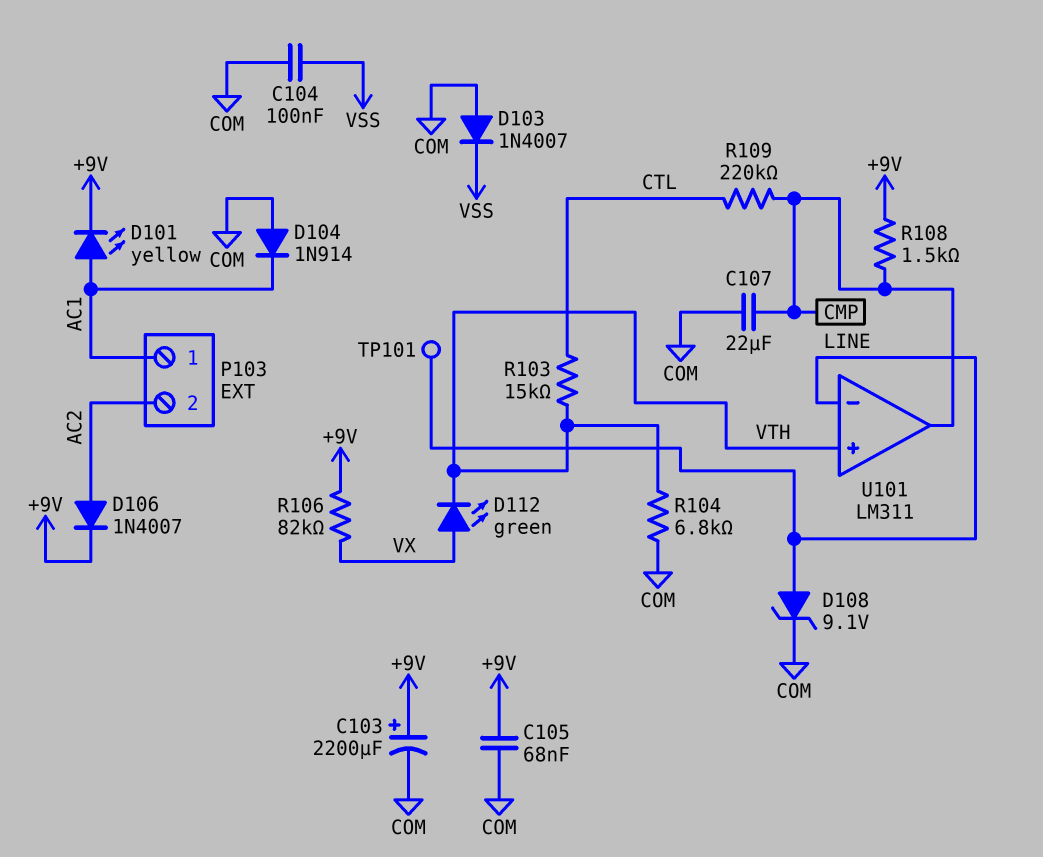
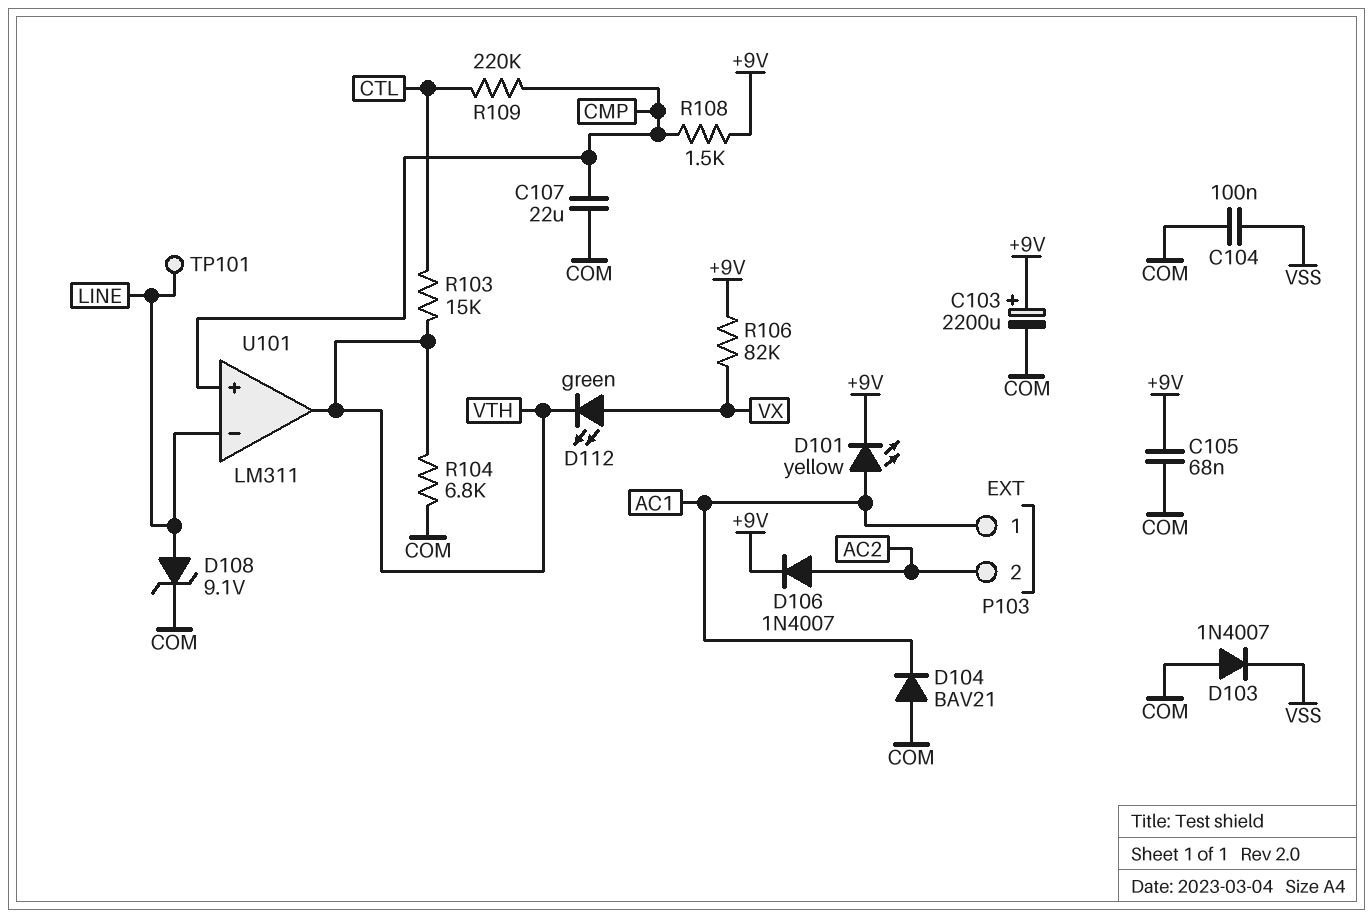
D104: diode 1N914 (A COM, K AC1) -> diode BAV21 (A COM, K AC1)
U101 pin in+: VTH -> CMP
U101 pin out: CMP -> VTH

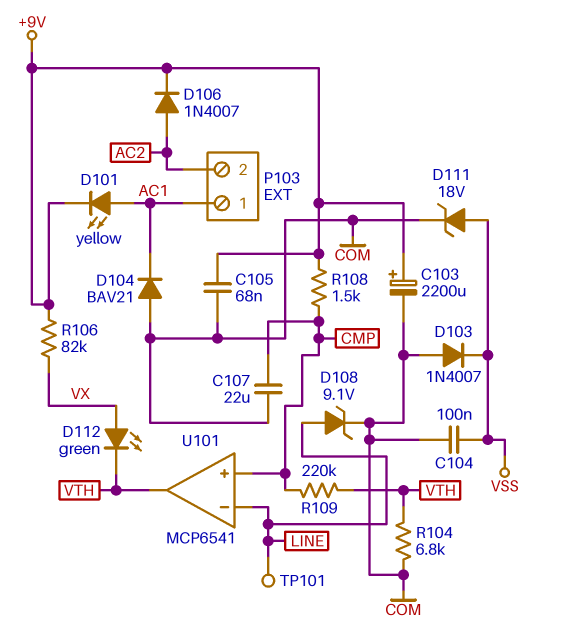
D111: none -> zener 18V (A VSS, K COM)
R103: 15k (CTL, VTH) -> none
R109: 220k (CMP, CTL) -> 220k (CMP, VTH)
U101: LM311 -> MCP6541

